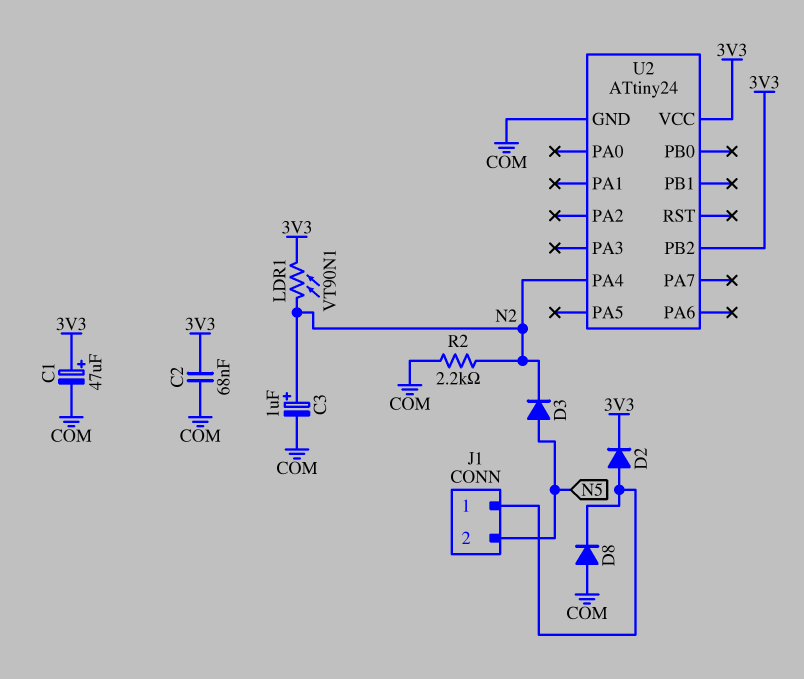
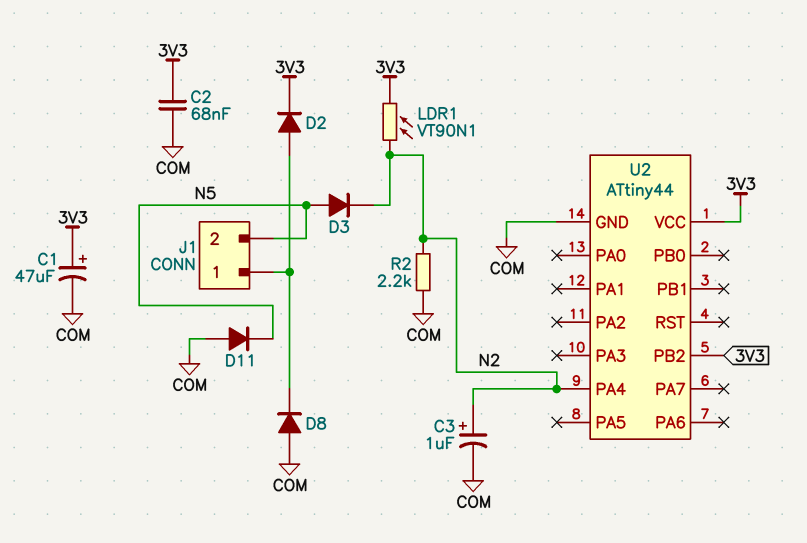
D11: none -> diode (A COM, K N5)
U2: ATtiny24 -> ATtiny44

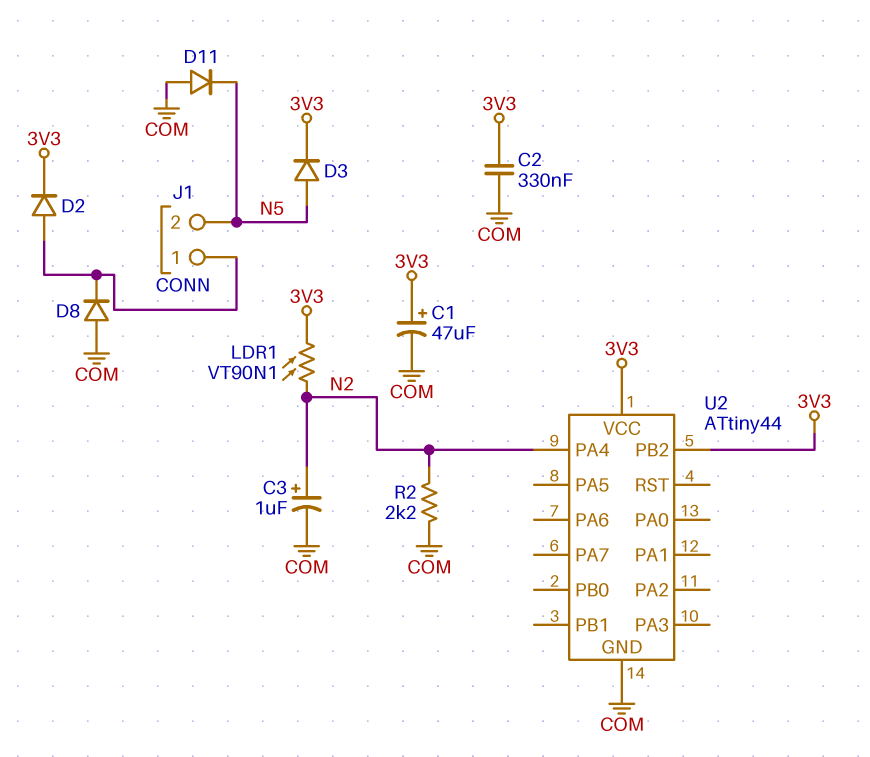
C2: 68nF (3V3, COM) -> 330nF (3V3, COM)
D3: diode (A N5, K N2) -> diode (A N5, K 3V3)

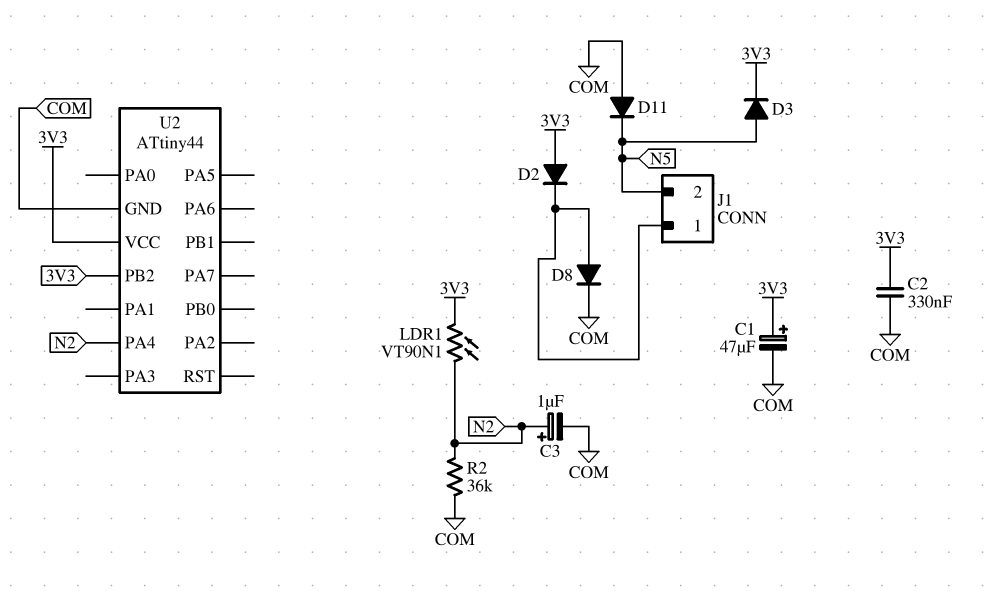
D2: diode (A J1/1, K 3V3) -> diode (A 3V3, K J1/1)
D8: diode (A COM, K J1/1) -> diode (A J1/1, K COM)
R2: 2.2k (COM, N2) -> 36k (COM, N2)

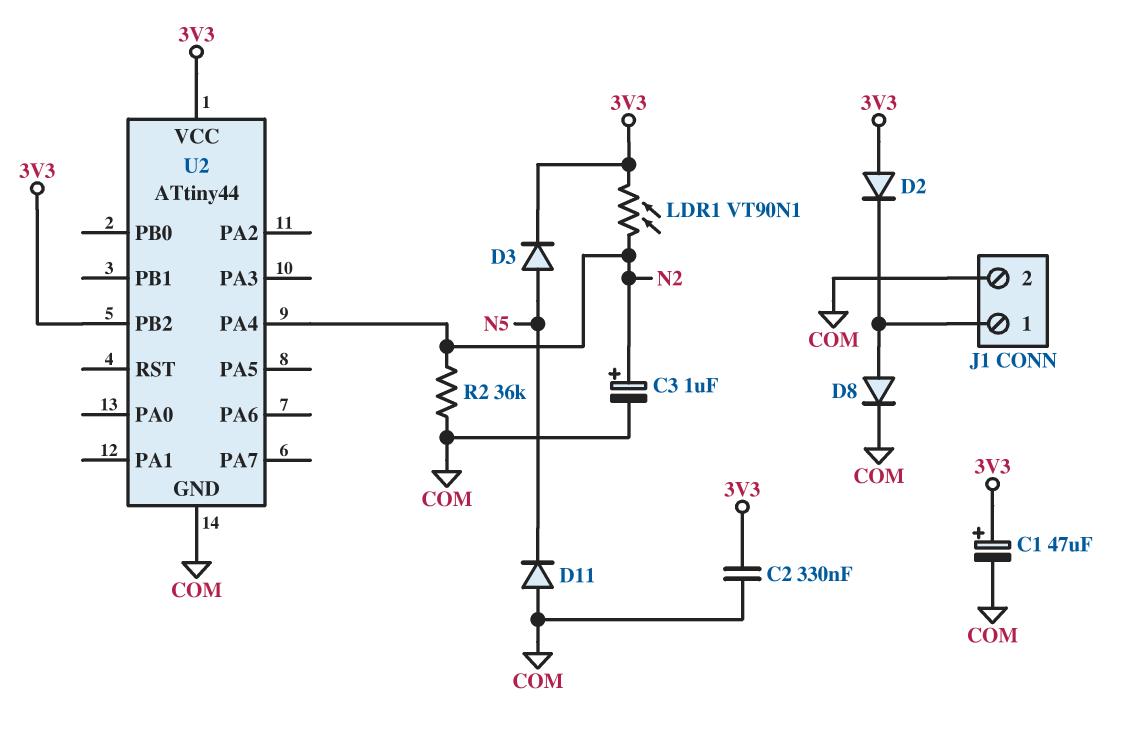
J1 pin 2: N5 -> COM

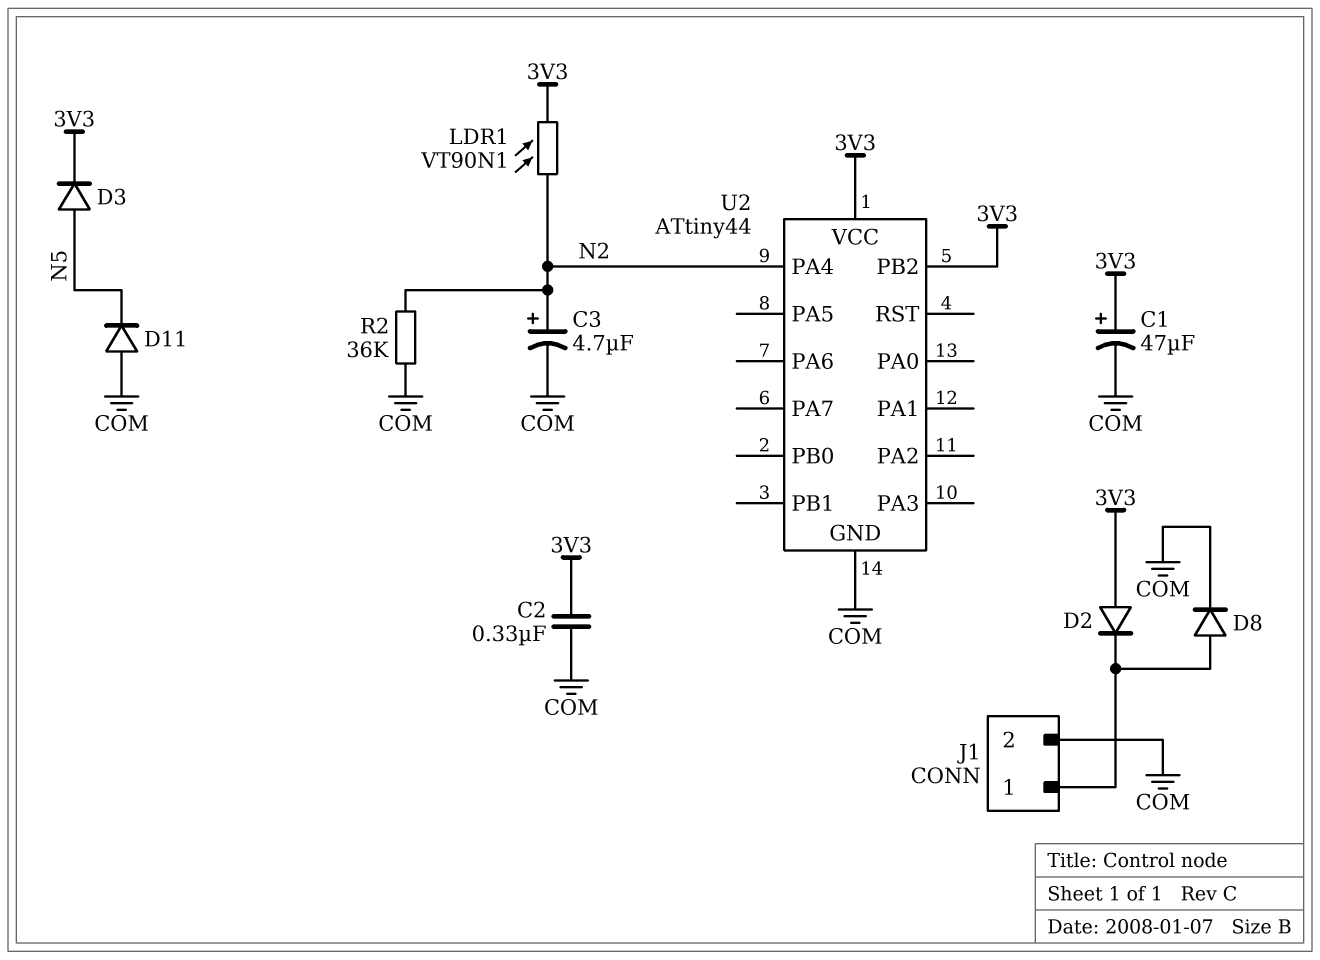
C3: 1uF (plus N2, minus COM) -> 4.7uF (plus N2, minus COM)

